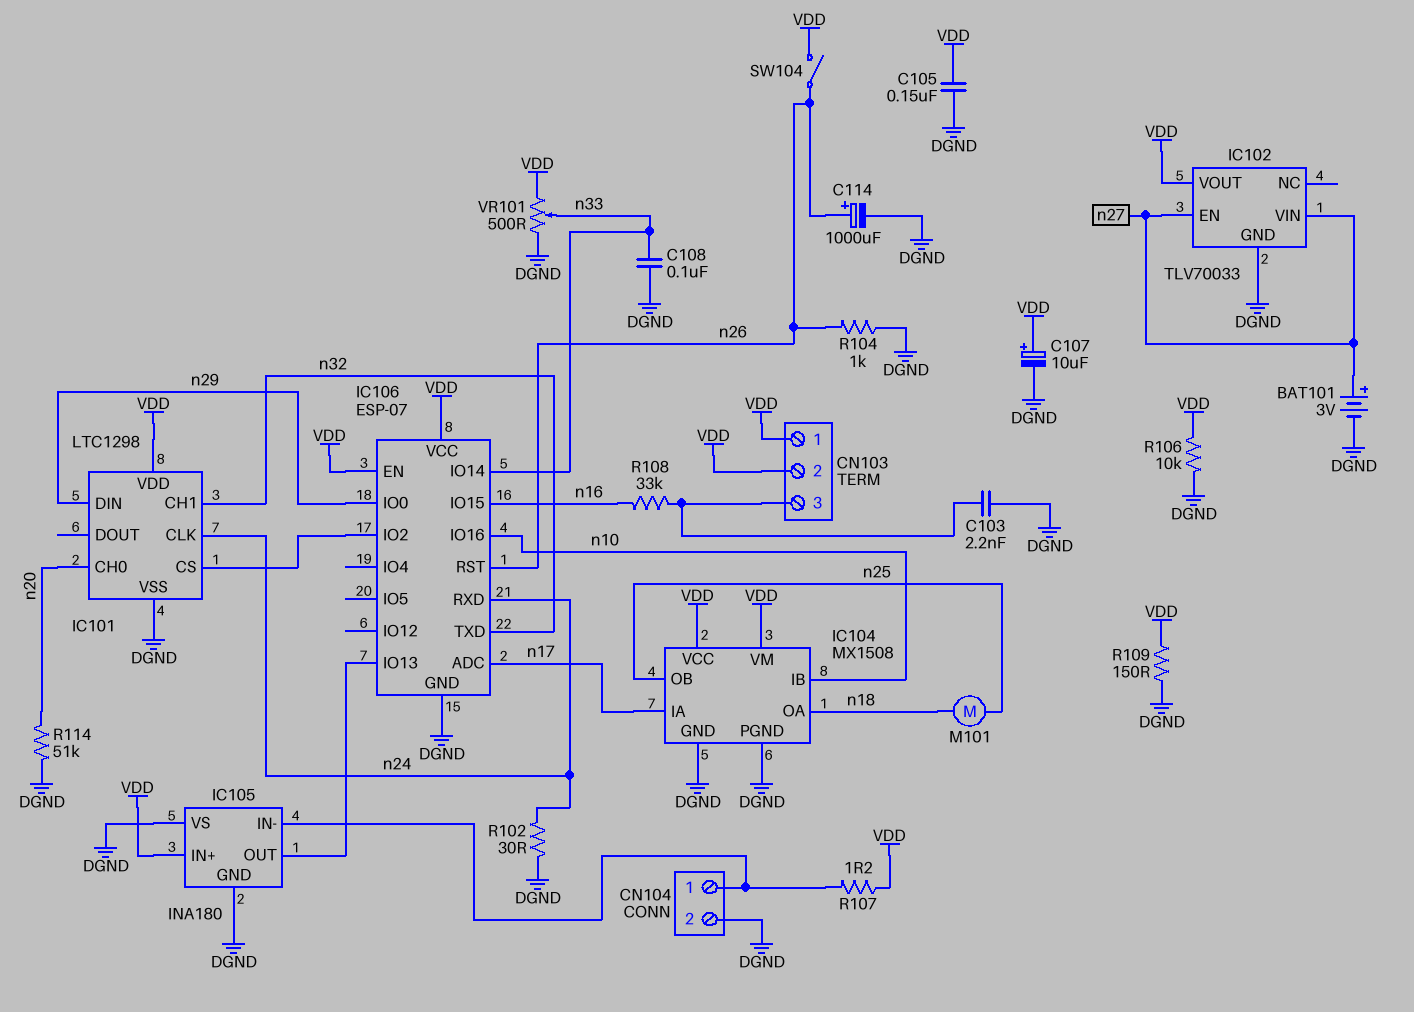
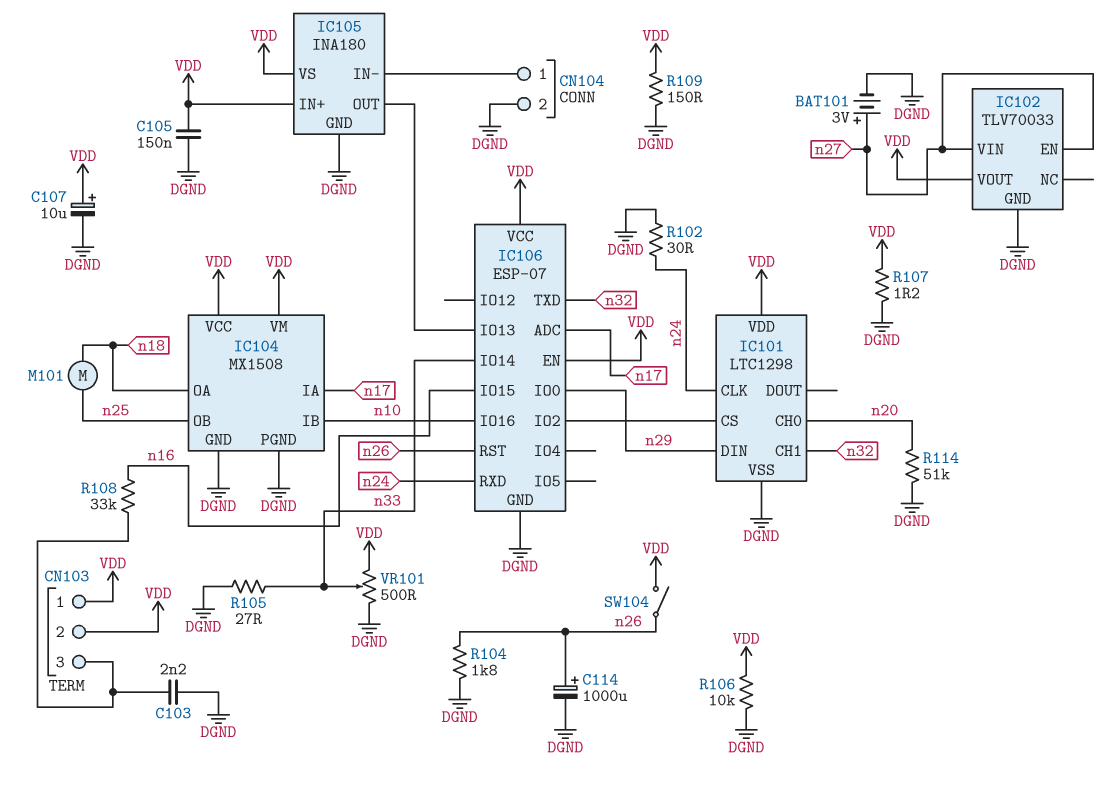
C108: 100nF (DGND, n33) -> none
IC105 pin VS: DGND -> VDD
R104: 1k (DGND, n26) -> 1.8k (DGND, n26)
R105: none -> 27 (DGND, n33)
R107: 1.2 (CN104/1, VDD) -> 1.2 (DGND, VDD)

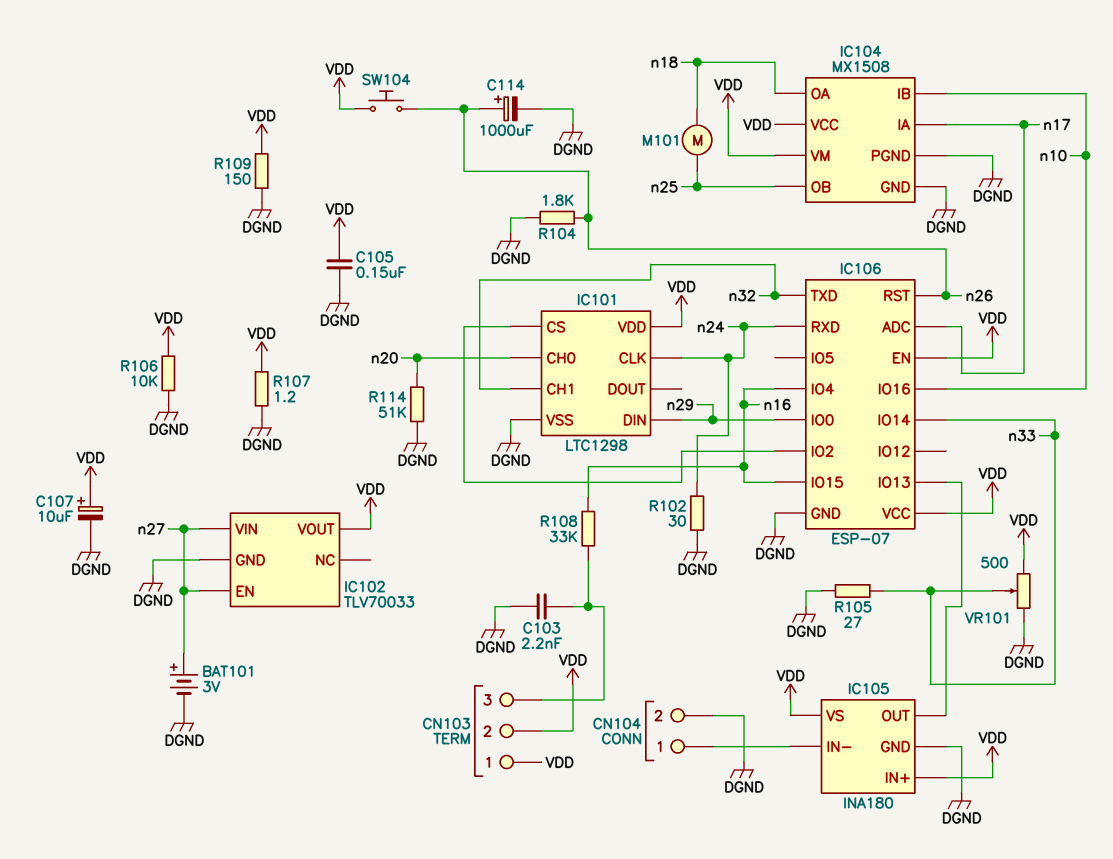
IC106 pin IO4: none -> n16
SW104: switch (VDD, n26) -> button (VDD, n26)

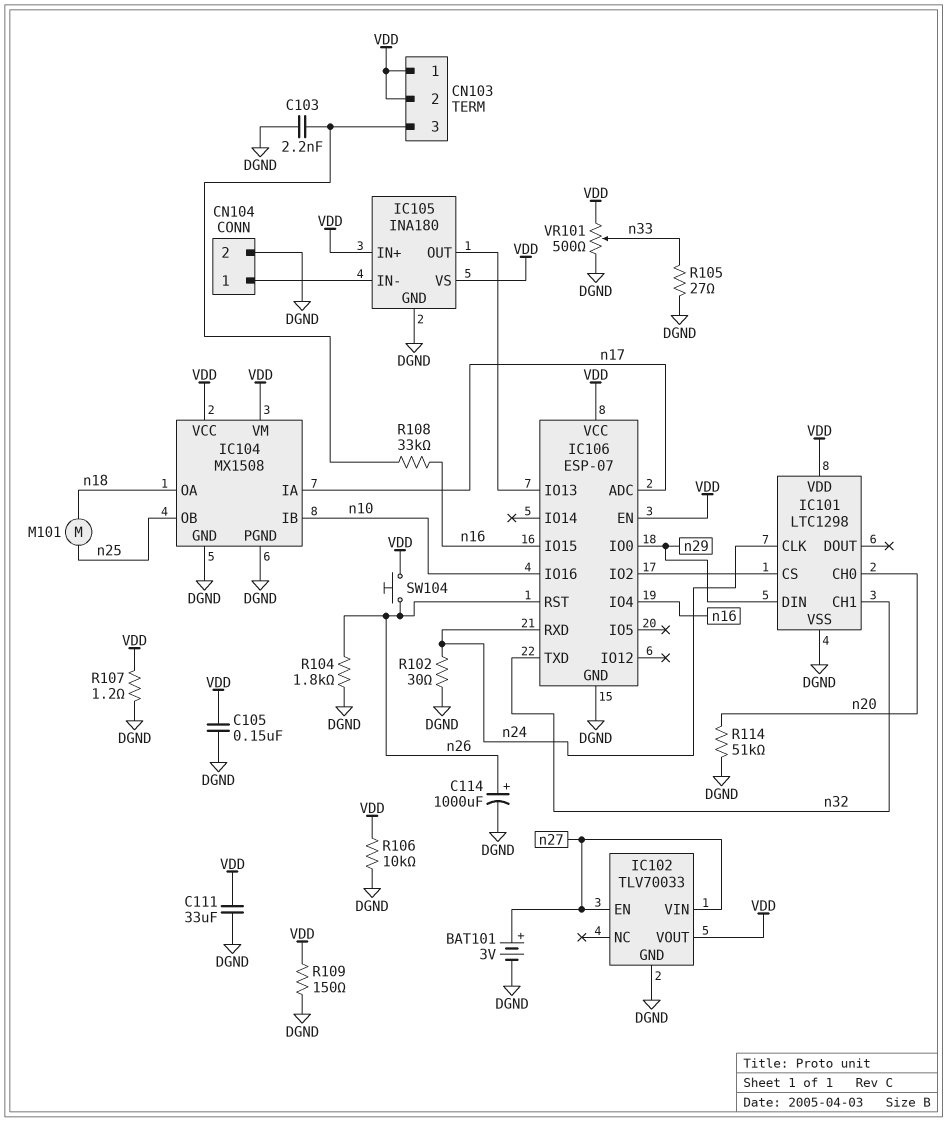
C107: 10uF (plus VDD, minus DGND) -> none
C111: none -> 33uF (DGND, VDD)
IC106 pin IO14: n33 -> none

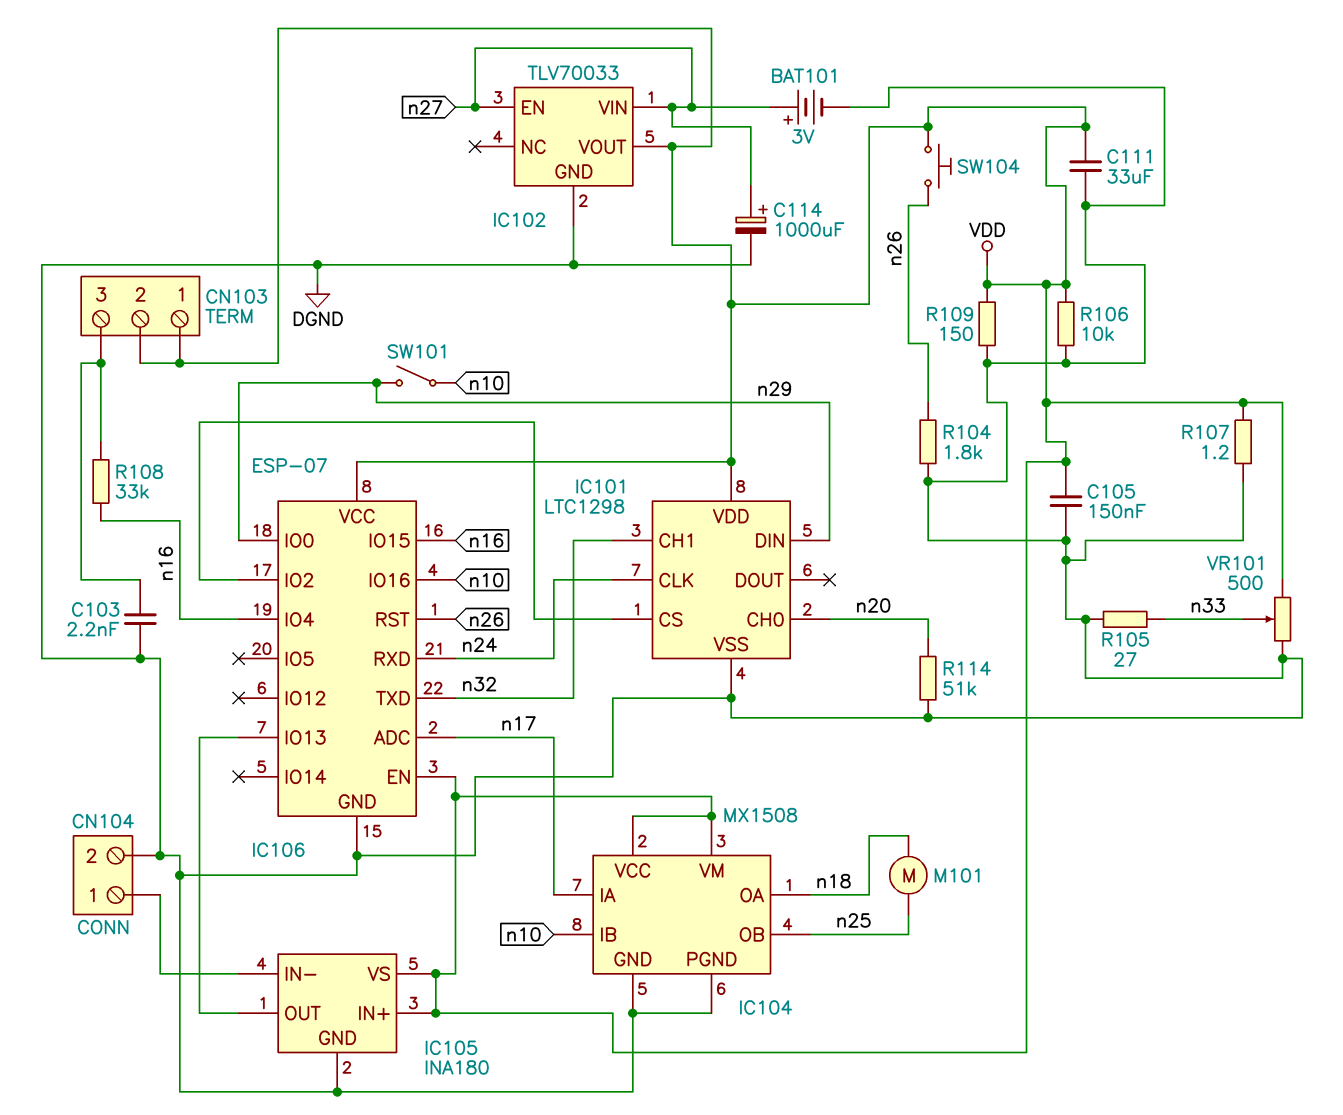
C114: 1000uF (plus n26, minus DGND) -> 1000uF (plus n27, minus DGND)
R102: 30 (DGND, n24) -> none
SW101: none -> switch (n10, n29)

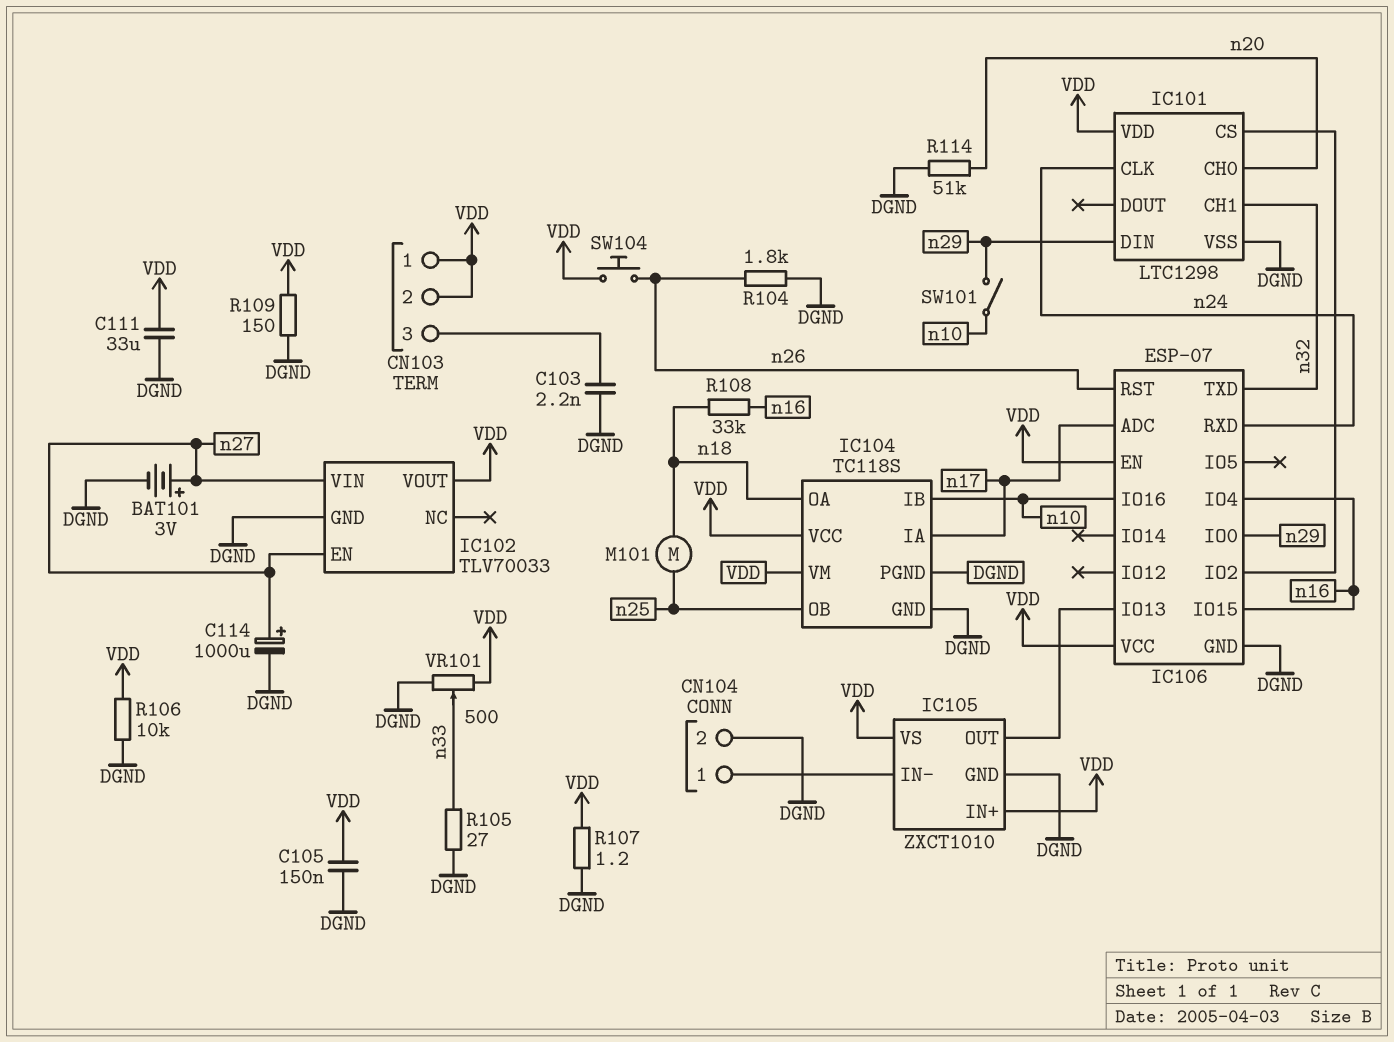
IC104: MX1508 -> TC118S
IC105: INA180 -> ZXCT1010
R108: 33k (CN103/3, n16) -> 33k (n16, n18)

